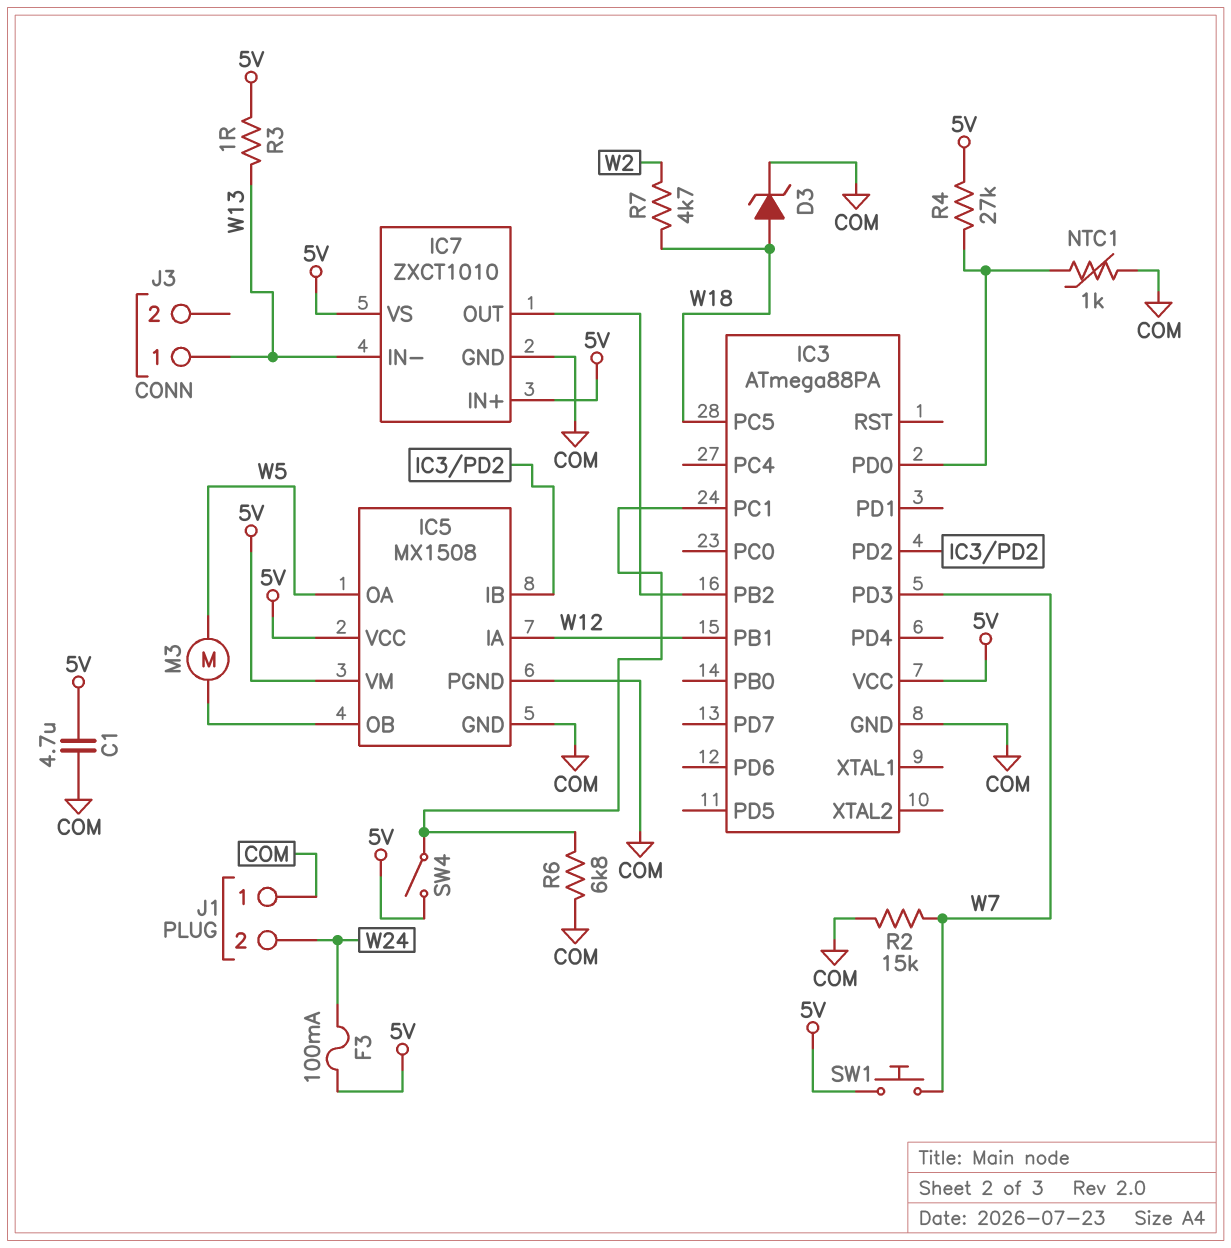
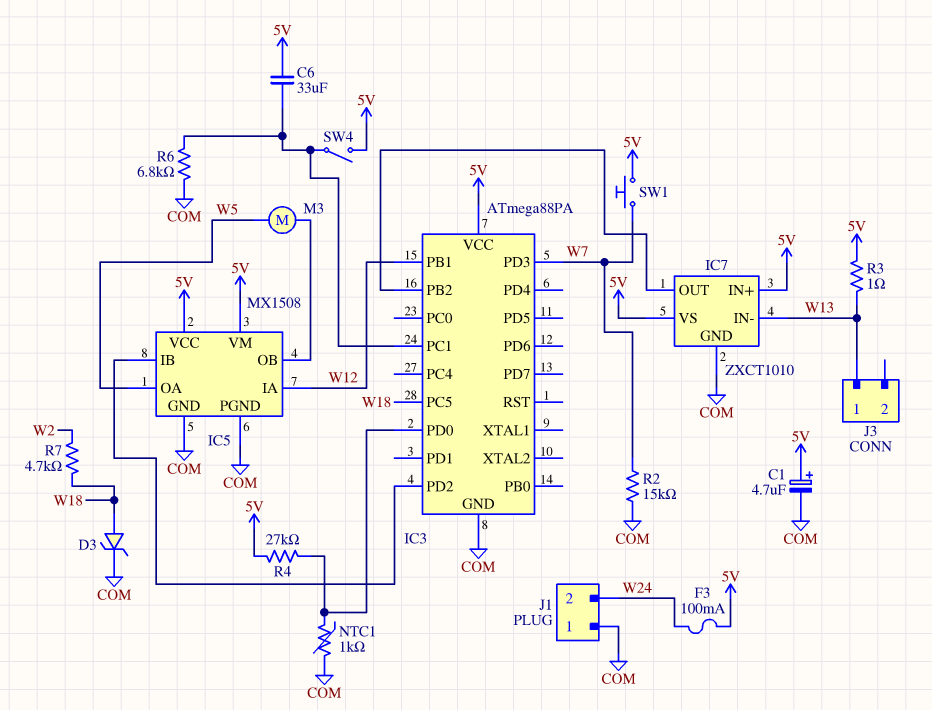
C1: 4.7uF (5V, COM) -> 4.7uF (plus 5V, minus COM)
C6: none -> 33uF (5V, IC3/PC1)

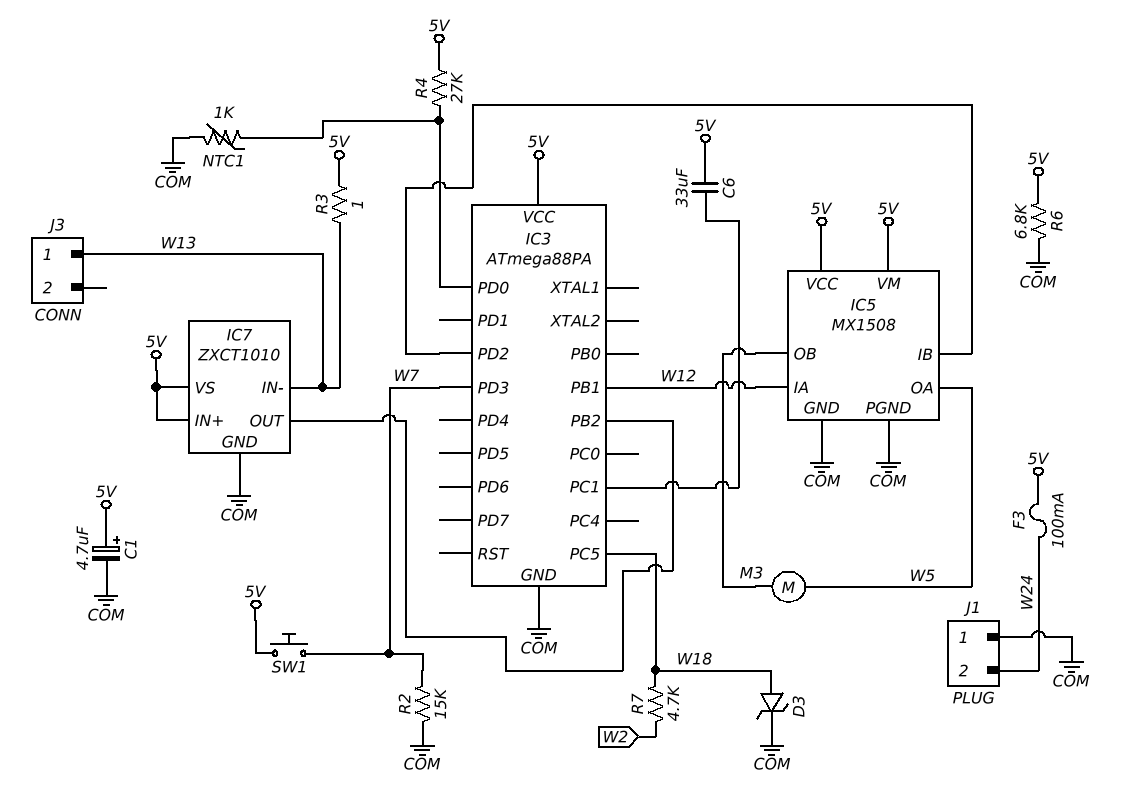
R6: 6.8k (COM, IC3/PC1) -> 6.8k (5V, COM)
SW4: switch (5V, IC3/PC1) -> none

